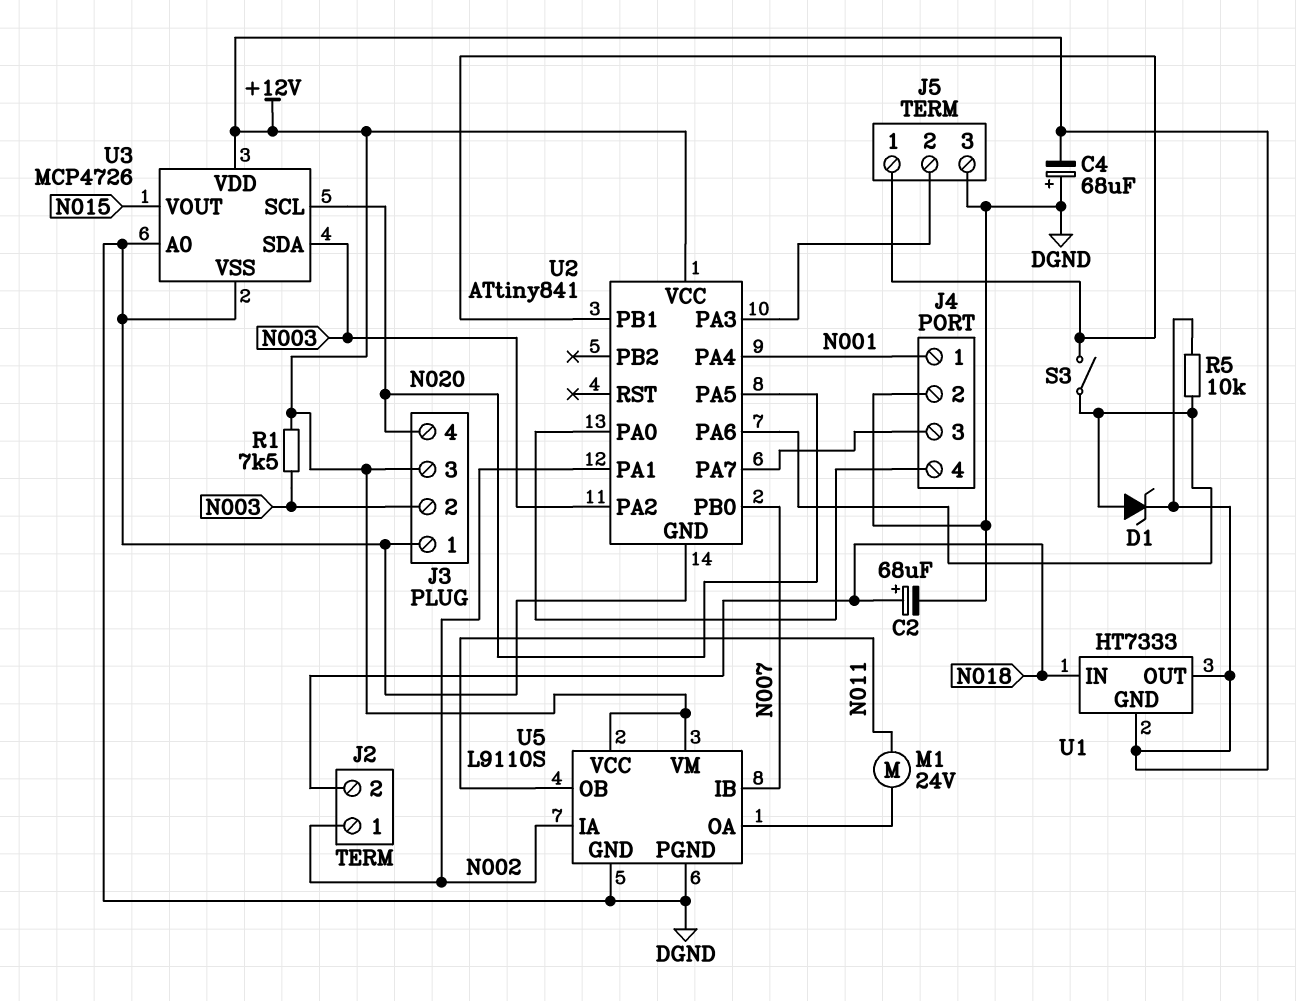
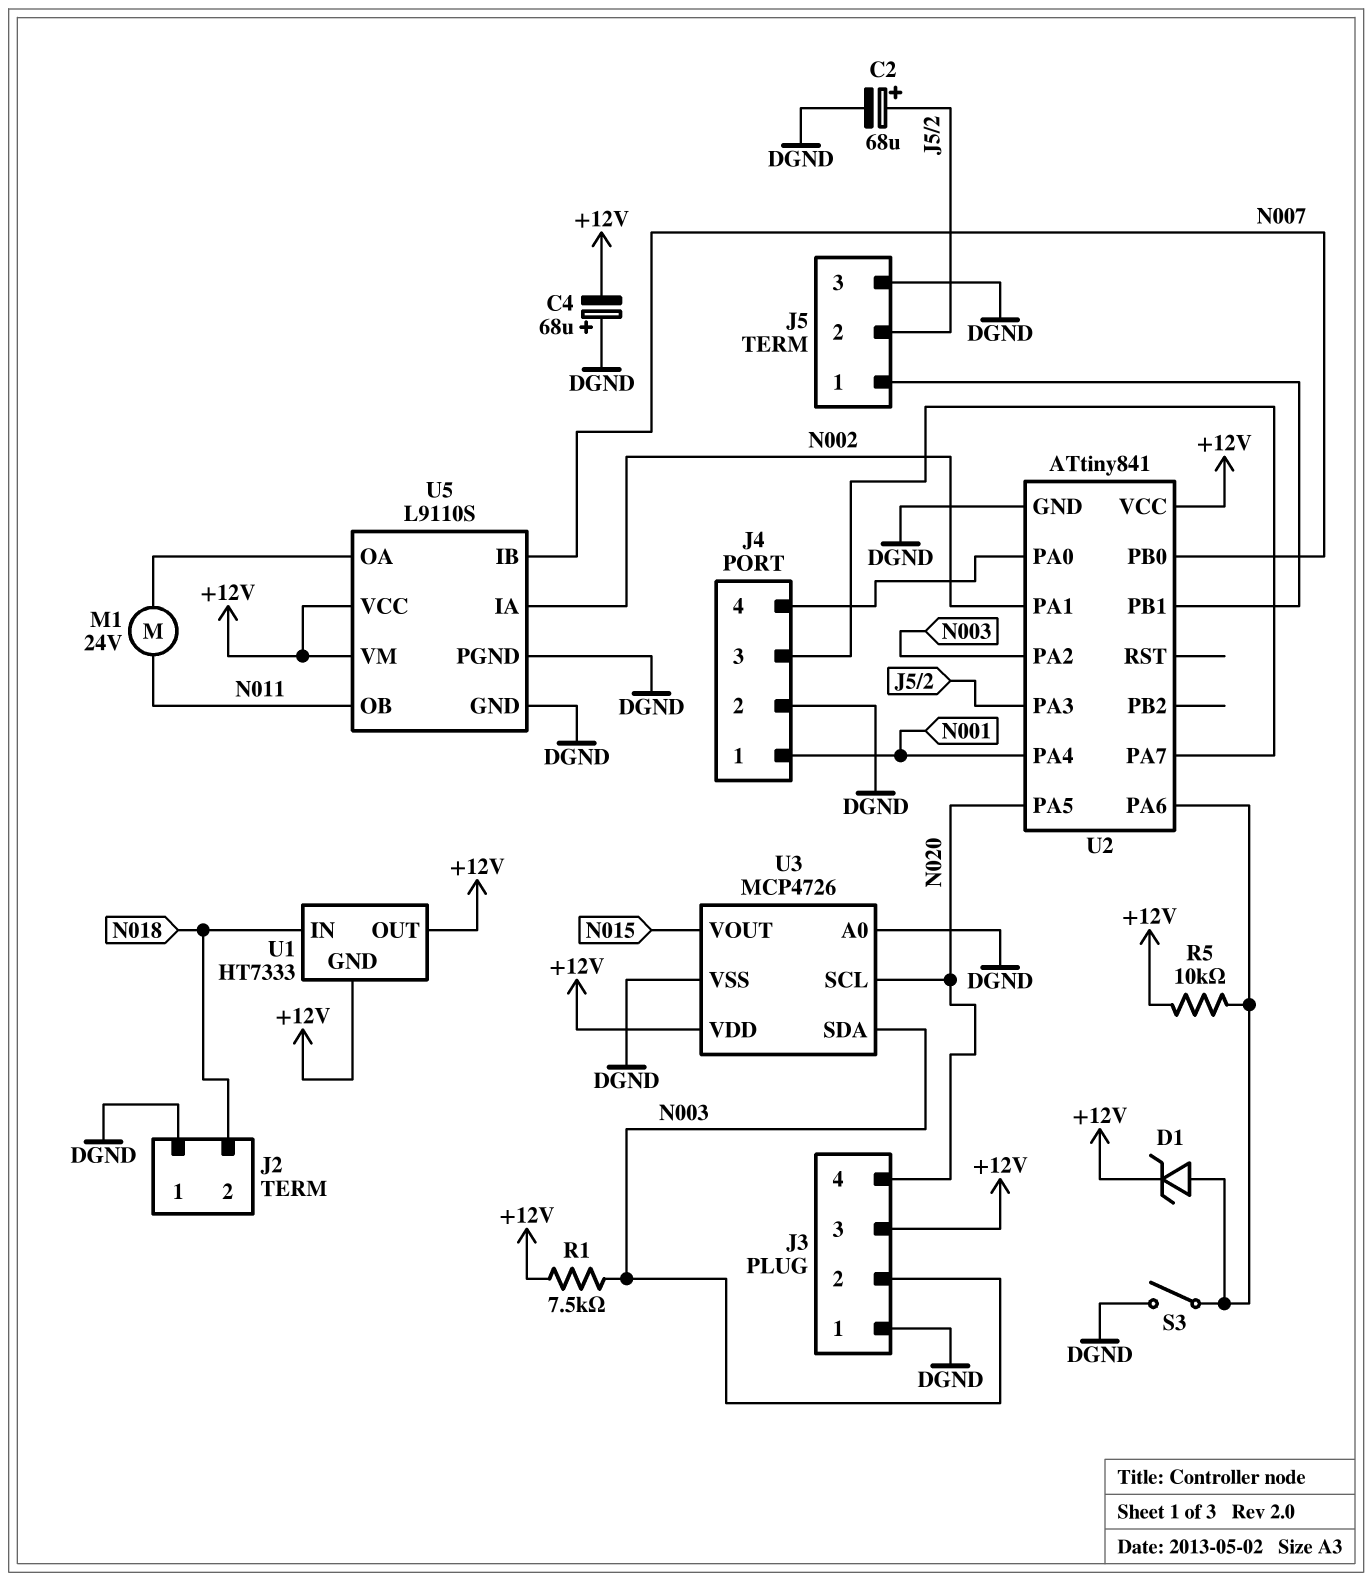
C2: 68uF (plus N018, minus DGND) -> 68uF (plus J5/2, minus DGND)
J2 pin 1: N002 -> DGND
S3: switch (J5/1, U2/PA6) -> switch (DGND, U2/PA6)

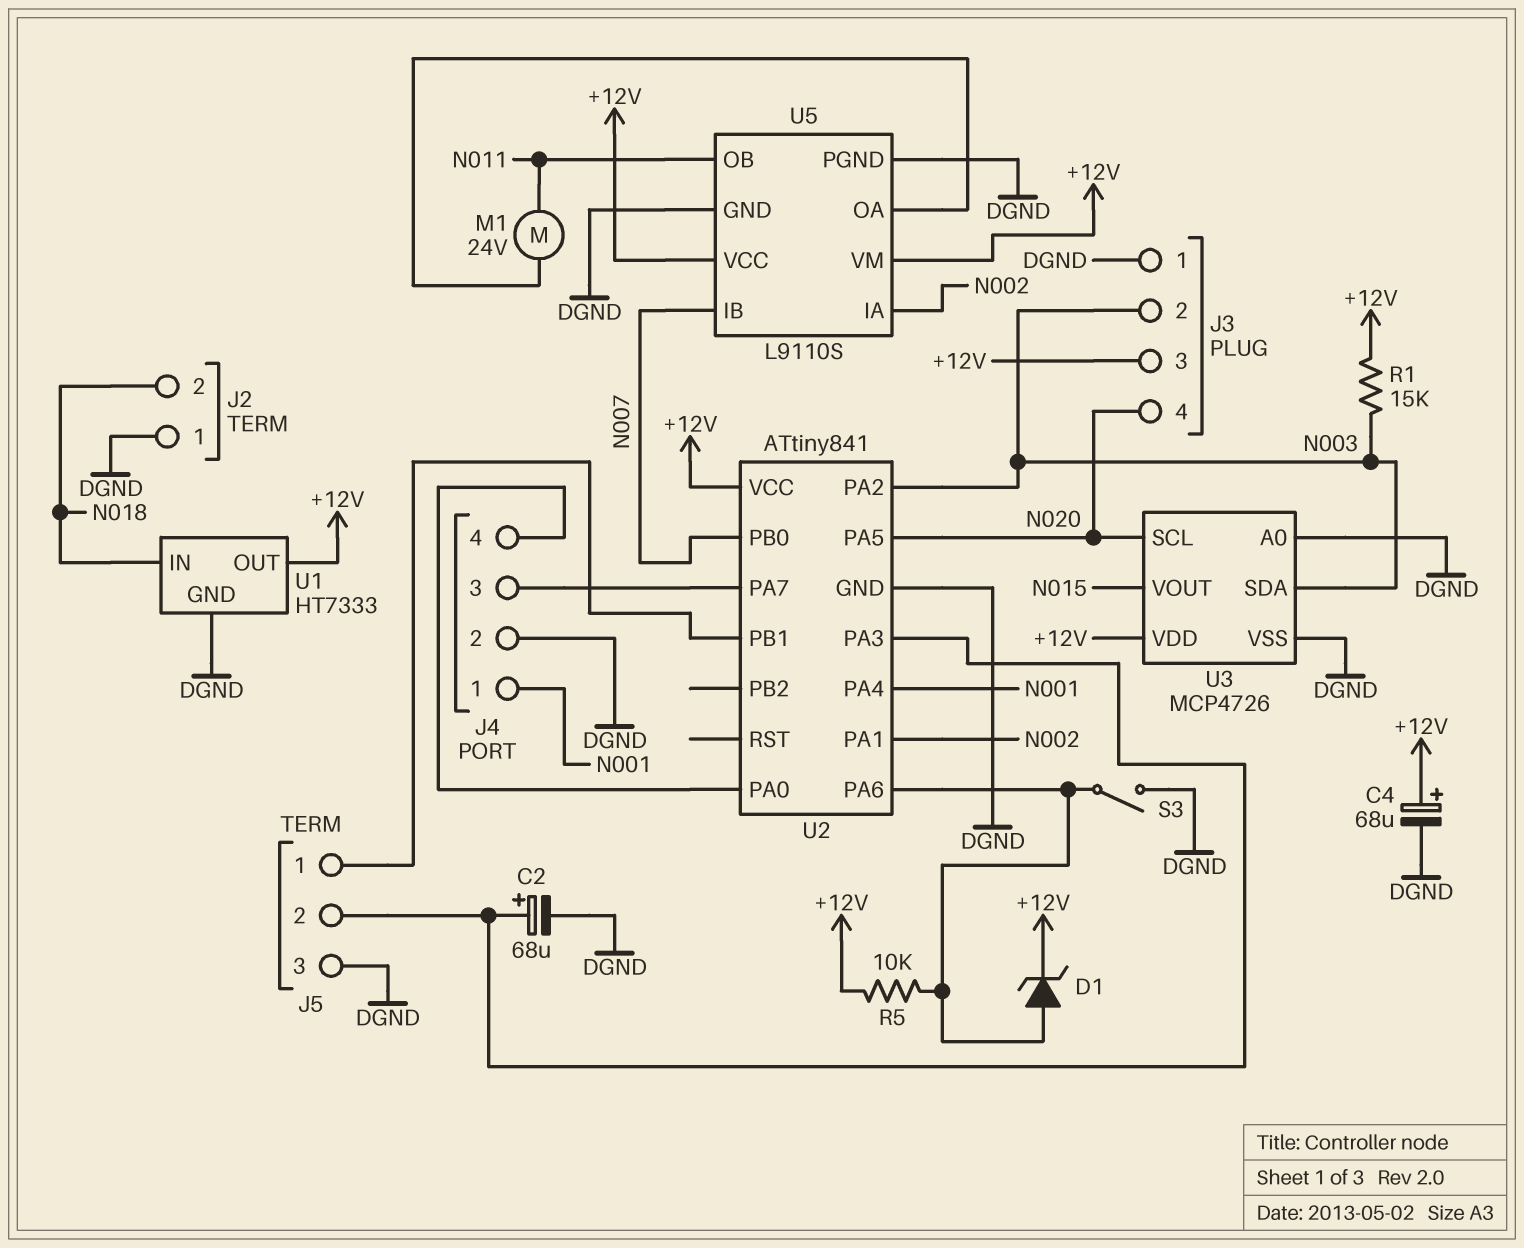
C4: 68uF (plus DGND, minus +12V) -> 68uF (plus +12V, minus DGND)
R1: 7.5k (+12V, N003) -> 15k (+12V, N003)
U1 pin GND: +12V -> DGND

